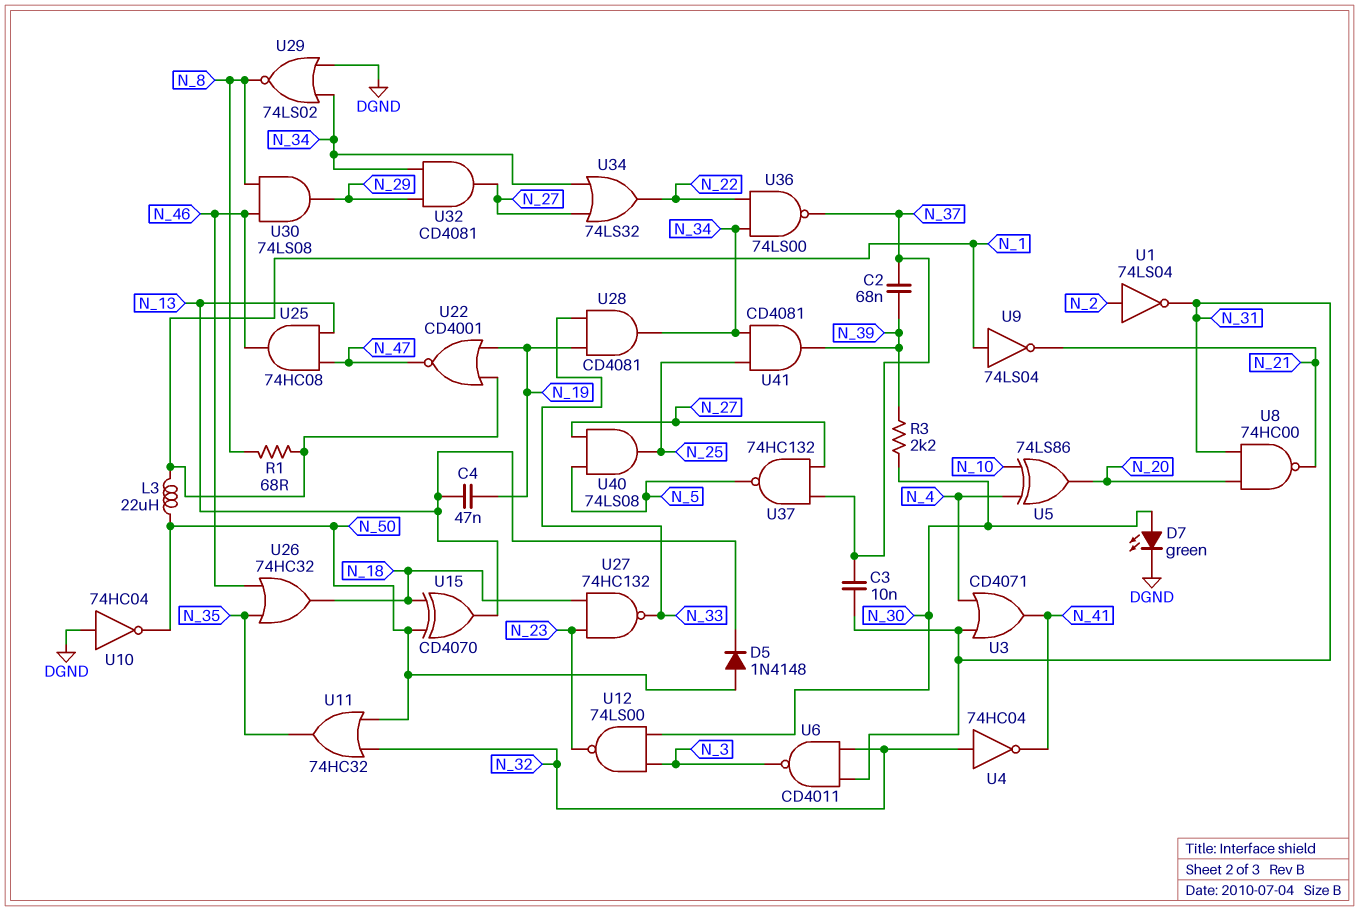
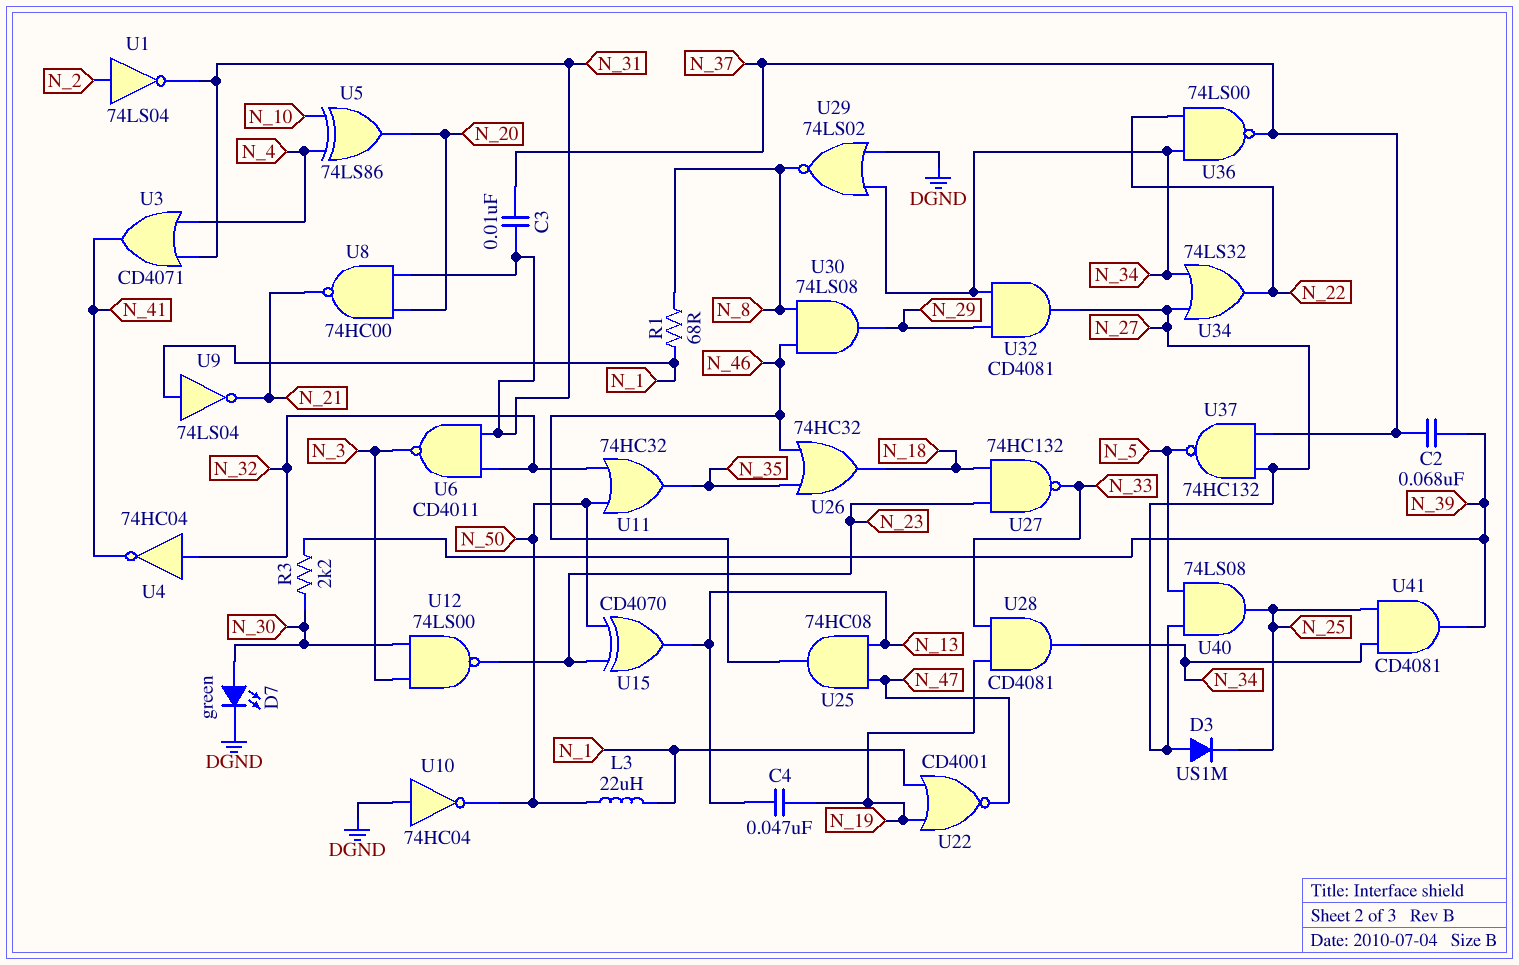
D3: none -> diode US1M (A N_27, K N_25)
D5: diode 1N4148 (A N_50, K N_13) -> none
U15: XOR CD4070 (in N_18, in N_50, out N_13) -> XOR CD4070 (in N_23, in N_50, out N_13)

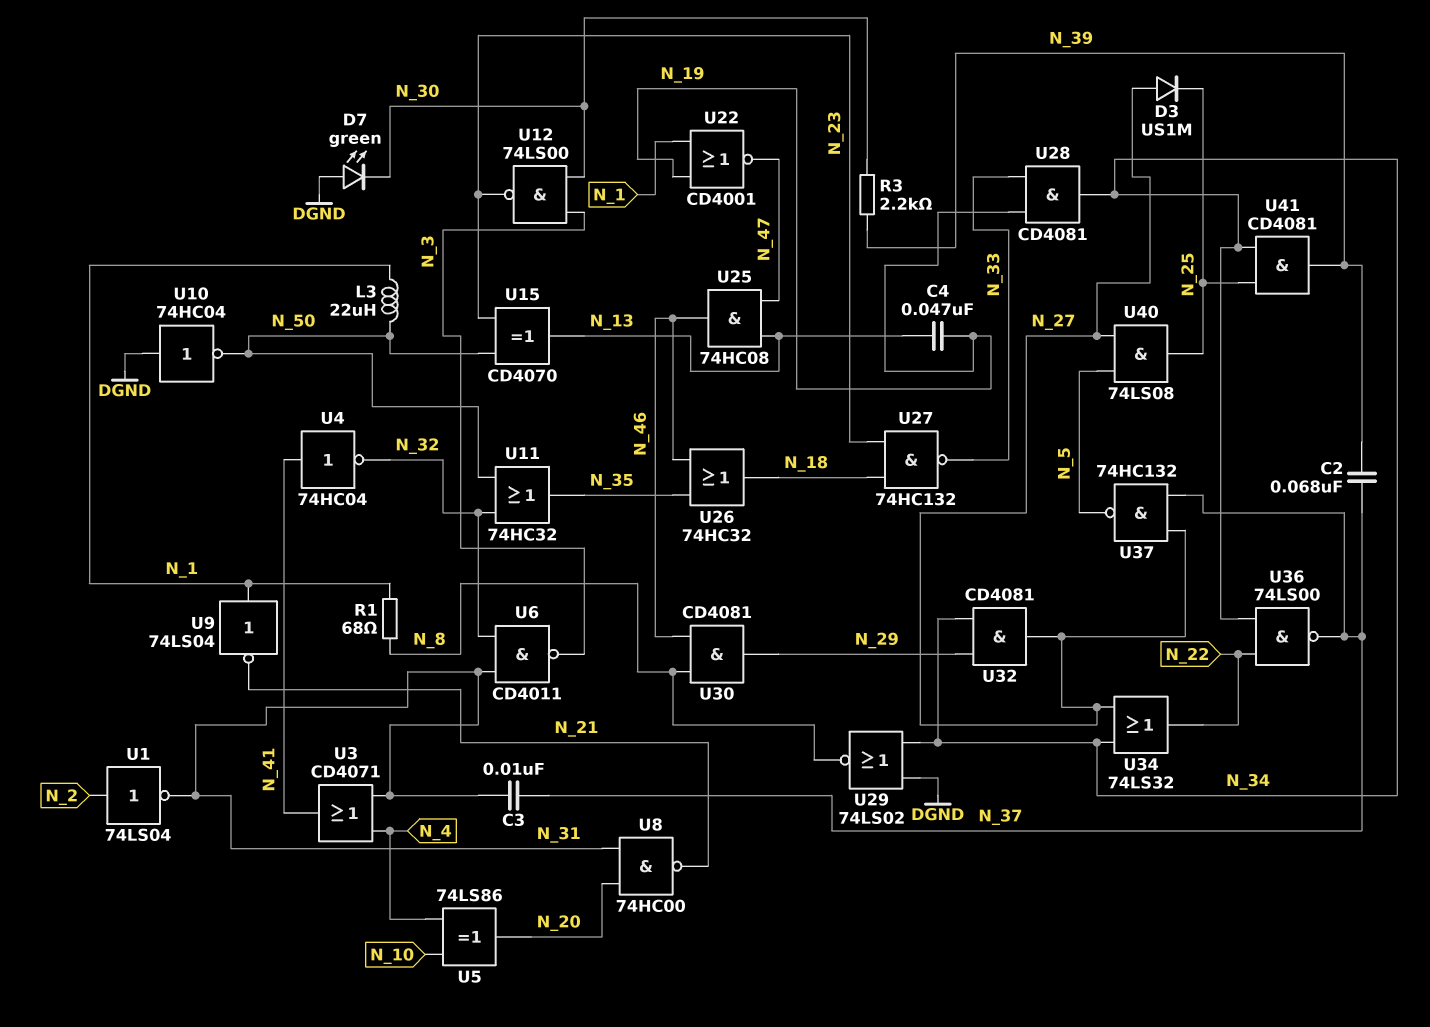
D7: LED green (A N_30, K DGND) -> LED green (A DGND, K N_30)
U4: NOT 74HC04 (in N_32, out N_41) -> NOT 74HC04 (in N_41, out N_32)
U30: AND 74LS08 (in N_8, in N_46, out N_29) -> AND CD4081 (in N_8, in N_46, out N_29)

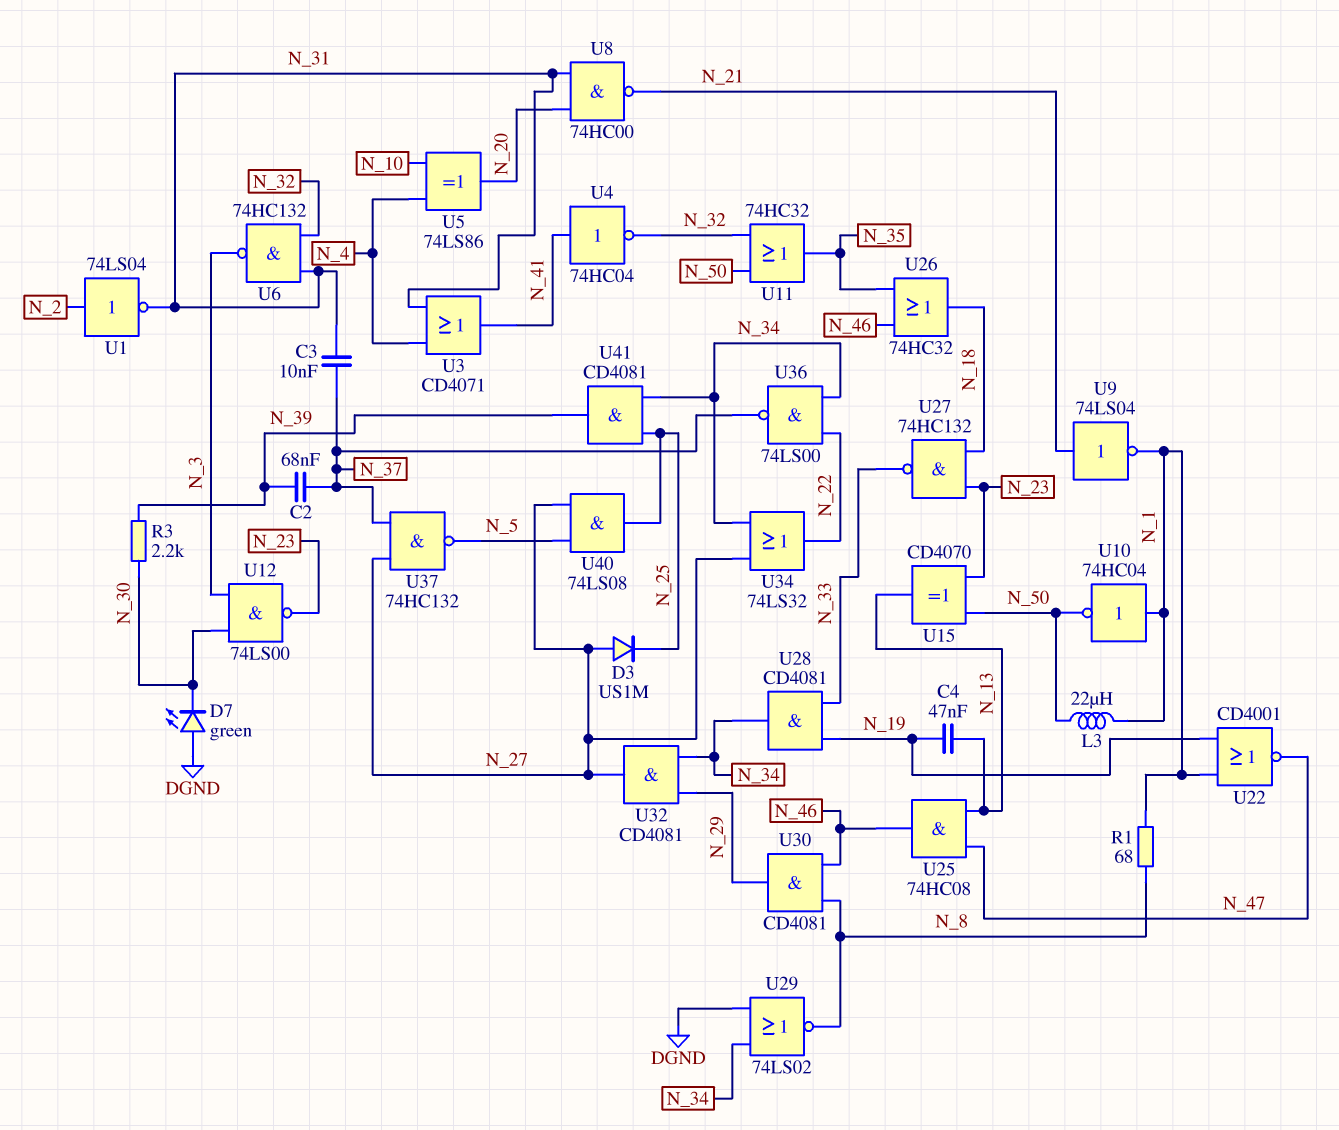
U6: NAND CD4011 (in N_31, in N_32, out N_3) -> NAND 74HC132 (in N_31, in N_32, out N_3)
U9: NOT 74LS04 (in N_1, out N_21) -> NOT 74LS04 (in N_21, out N_1)
U10: NOT 74HC04 (in DGND, out N_50) -> NOT 74HC04 (in N_1, out N_50)

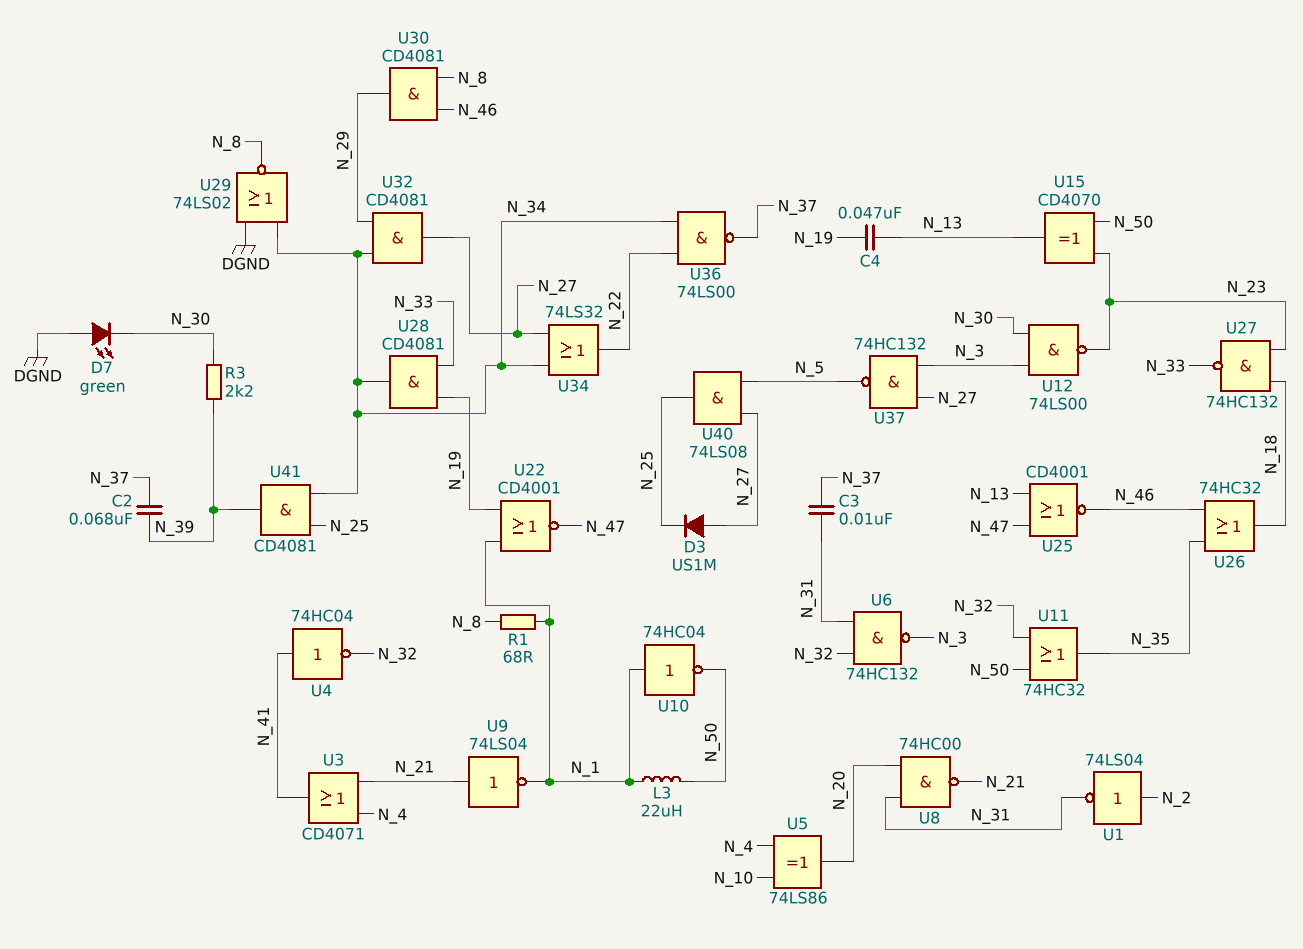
U3: OR CD4071 (in N_4, in N_31, out N_41) -> OR CD4071 (in N_4, in N_21, out N_41)
U25: AND 74HC08 (in N_13, in N_47, out N_46) -> NOR CD4001 (in N_13, in N_47, out N_46)
U37: NAND 74HC132 (in N_27, in N_37, out N_5) -> NAND 74HC132 (in N_3, in N_27, out N_5)

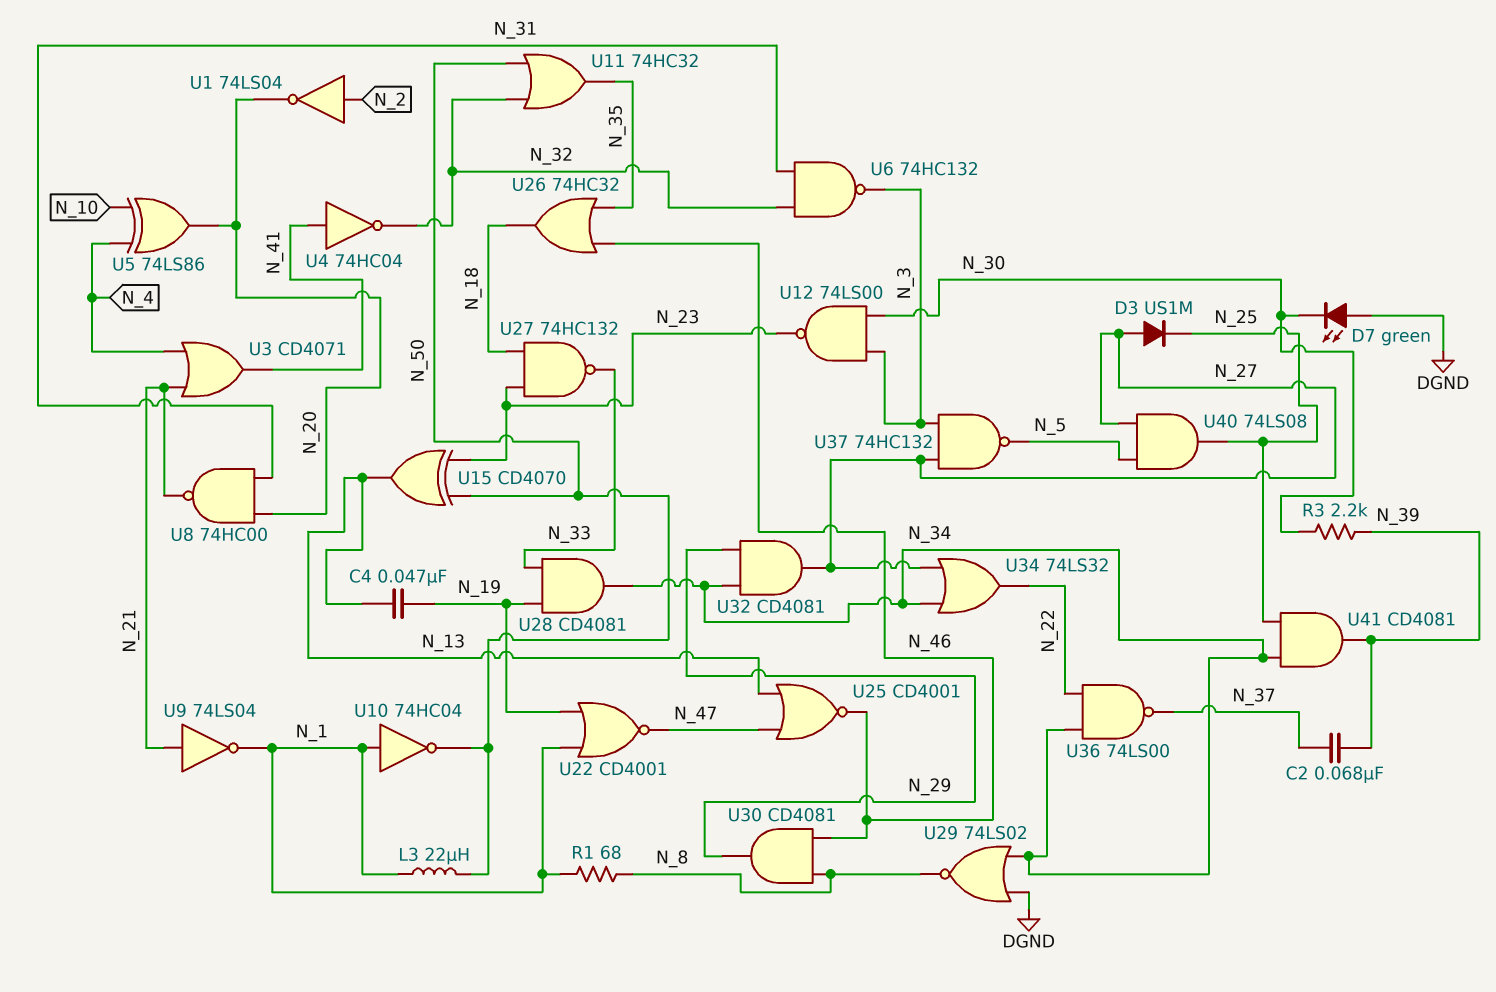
C3: 10nF (N_31, N_37) -> none
U1: NOT 74LS04 (in N_2, out N_31) -> NOT 74LS04 (in N_2, out N_20)

